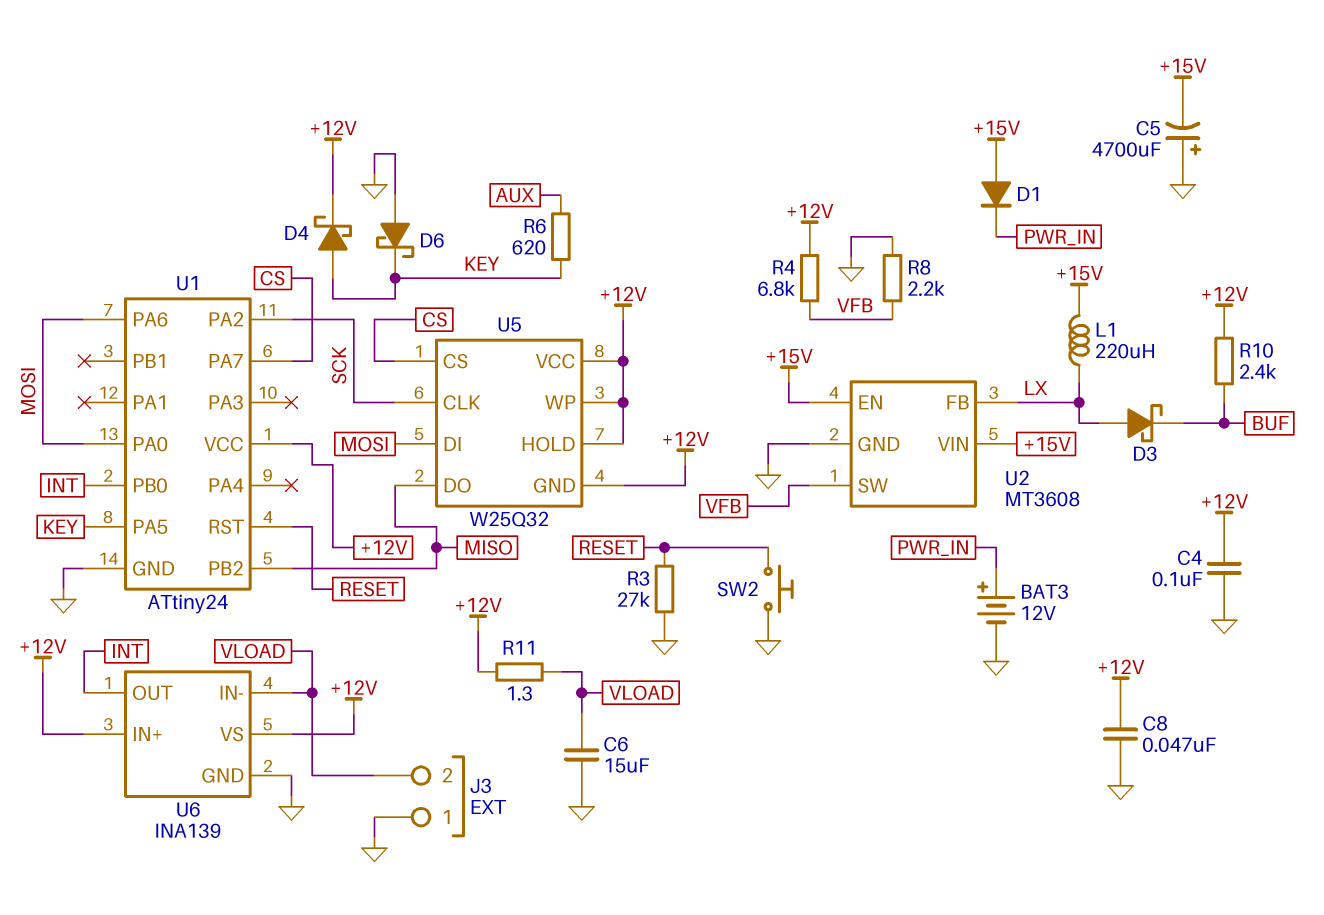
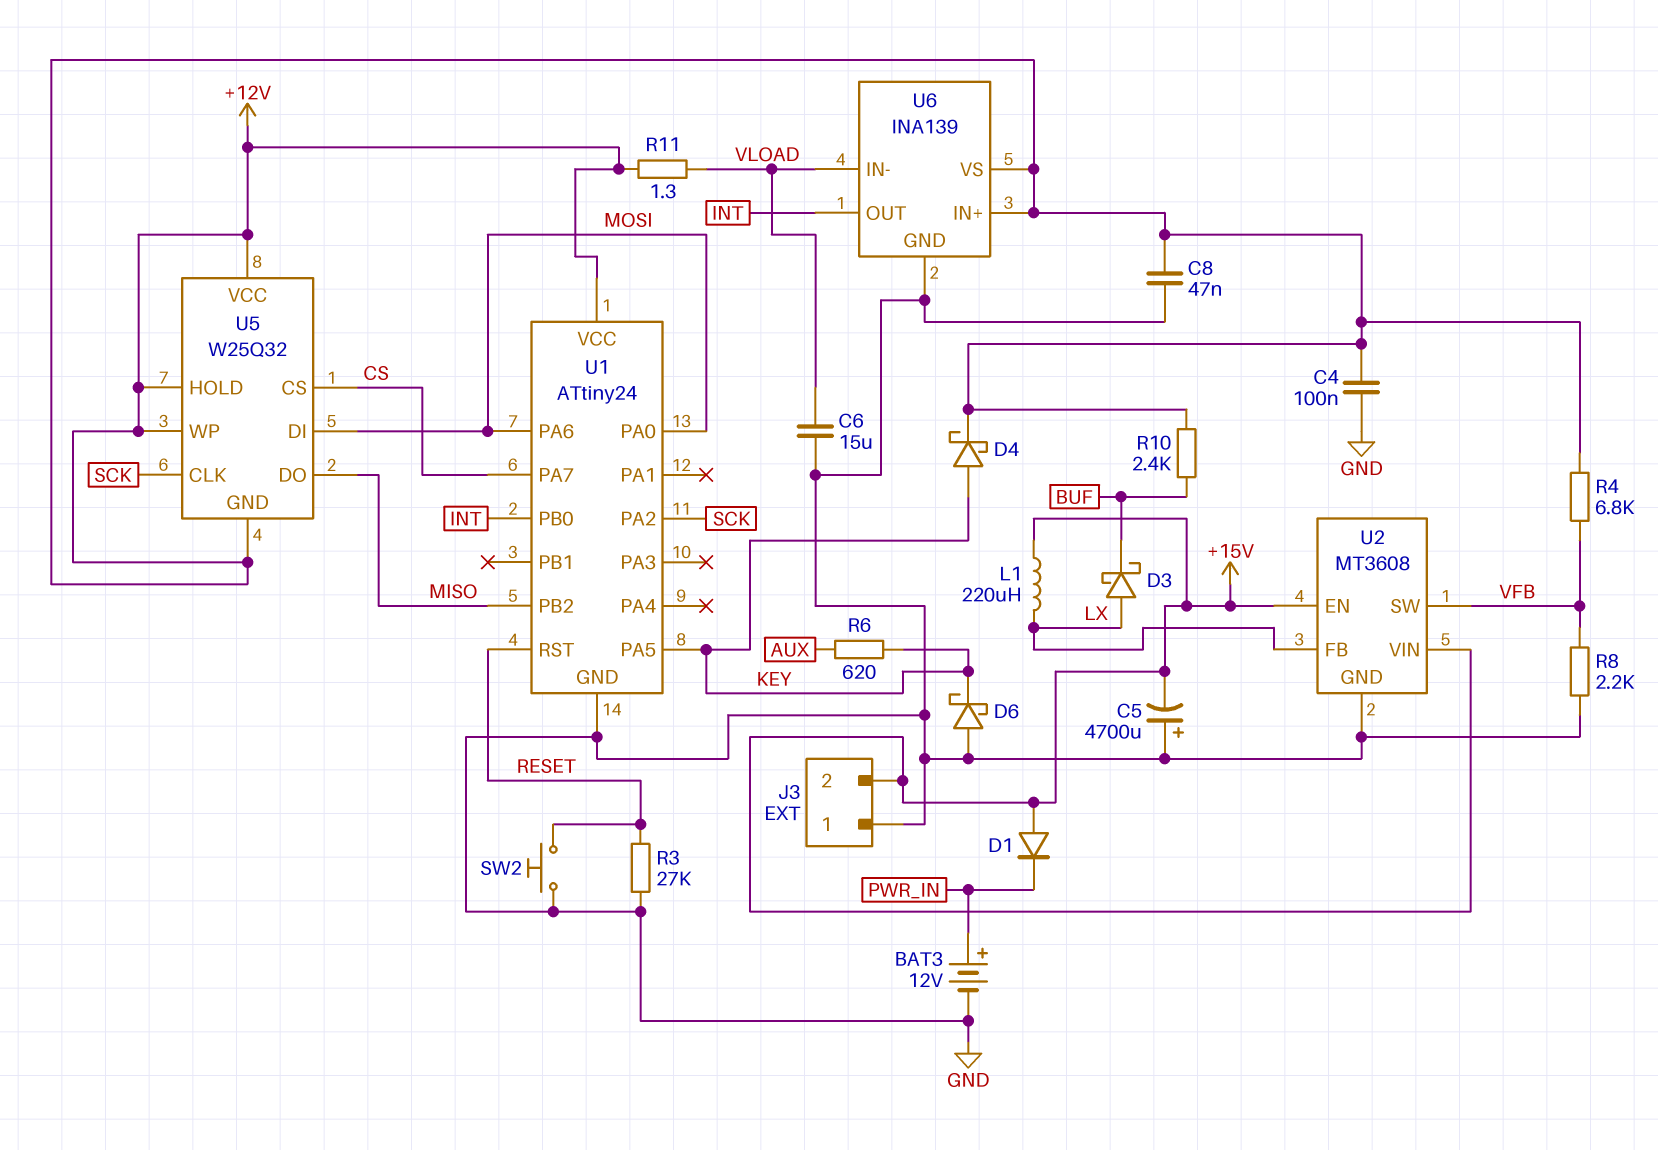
J3 pin 2: VLOAD -> +15V

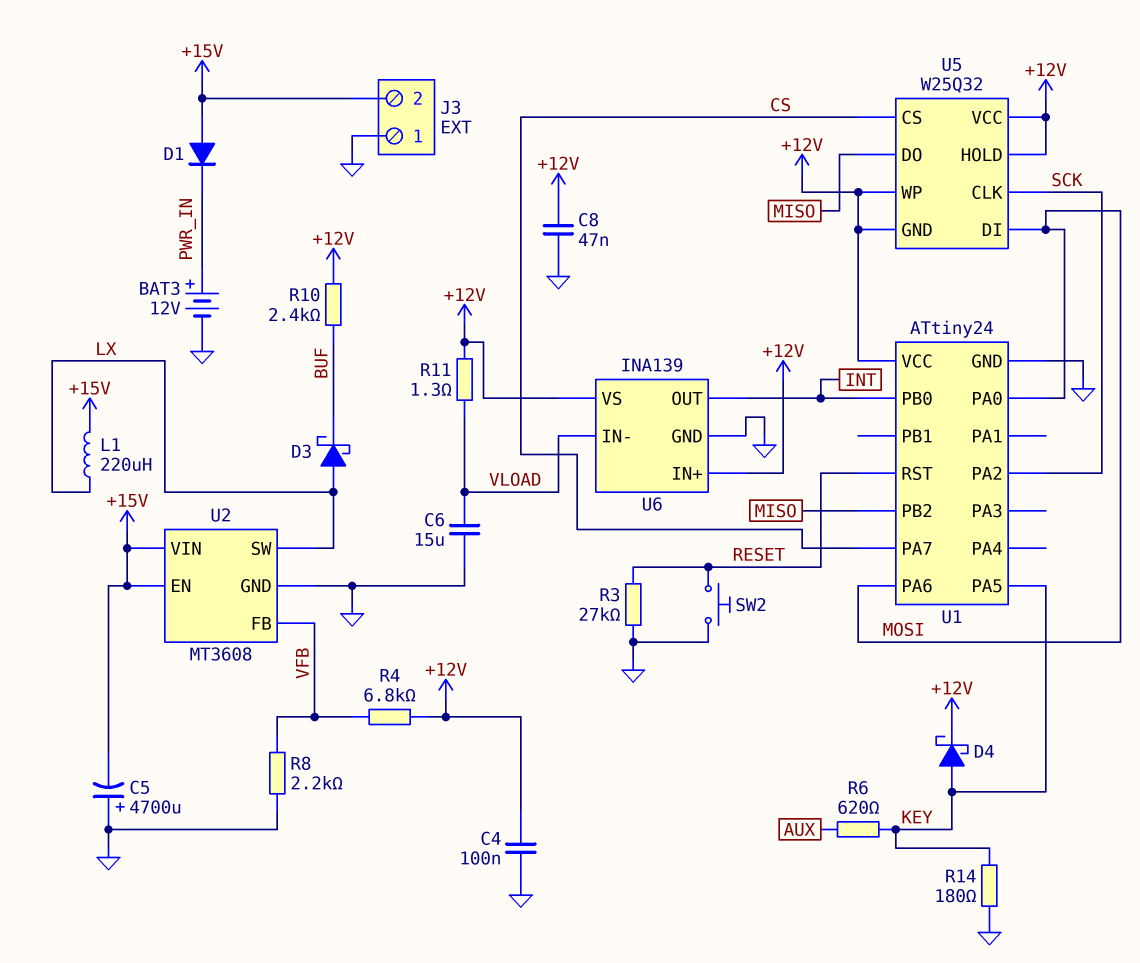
D6: schottky (A GND, K KEY) -> none
R14: none -> 180 (GND, KEY)
U2 pin FB: LX -> VFB
U2 pin SW: VFB -> LX

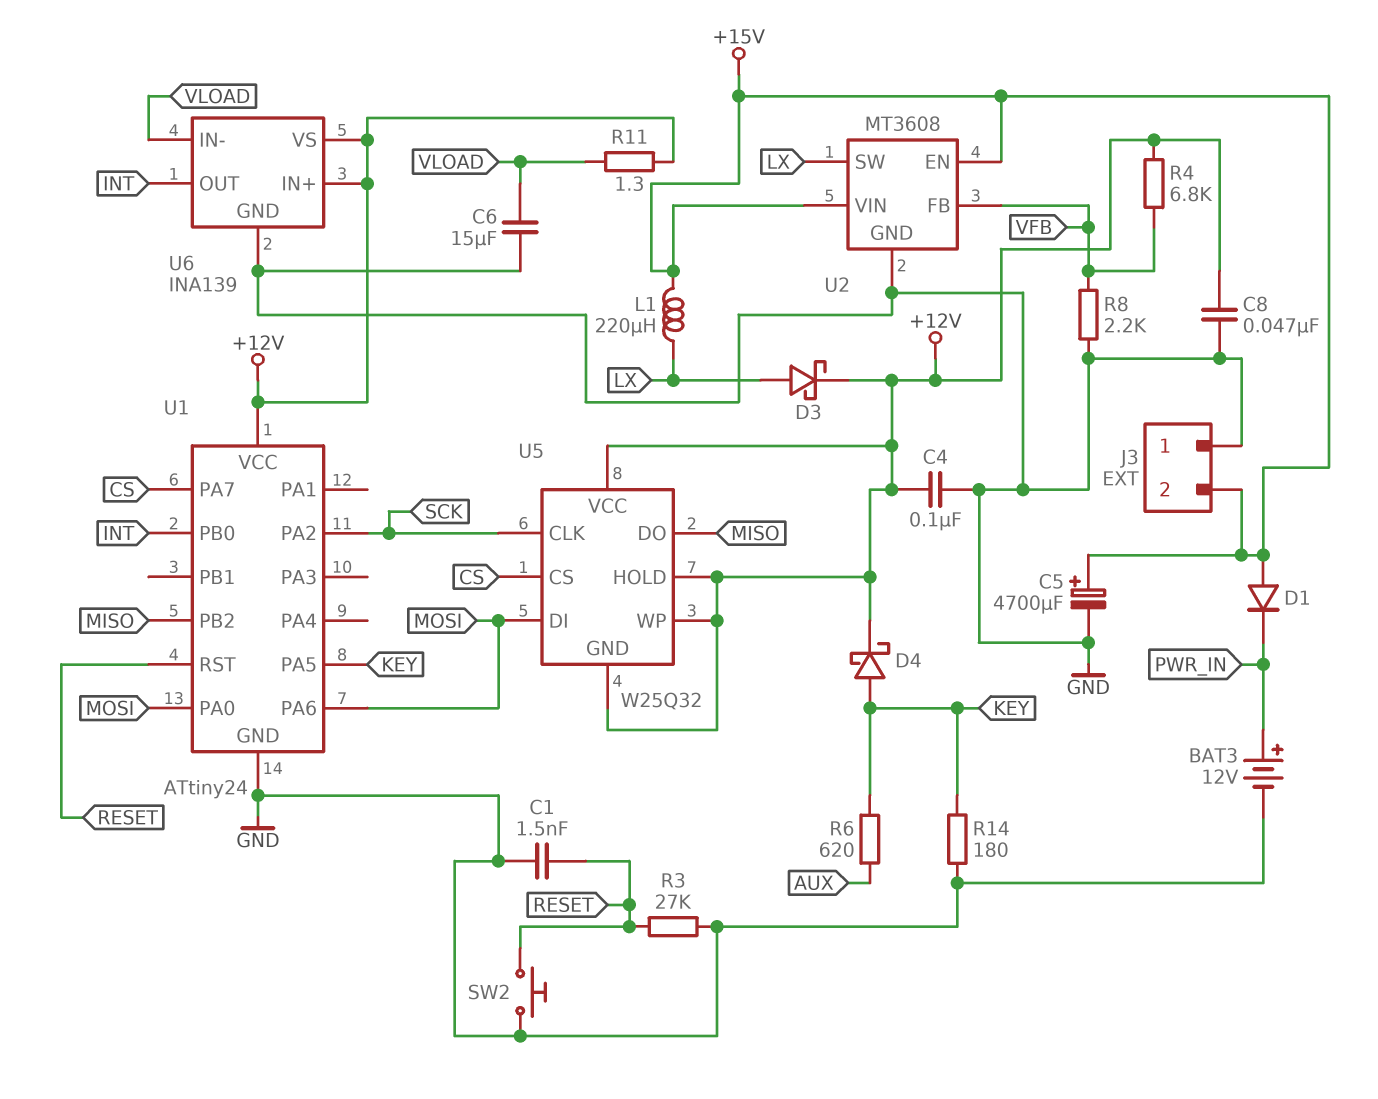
C1: none -> 1.5nF (GND, RESET)
C5: 4700uF (plus GND, minus +15V) -> 4700uF (plus +15V, minus GND)
D3: schottky (A LX, K BUF) -> schottky (A LX, K +12V)
R10: 2.4k (+12V, BUF) -> none

